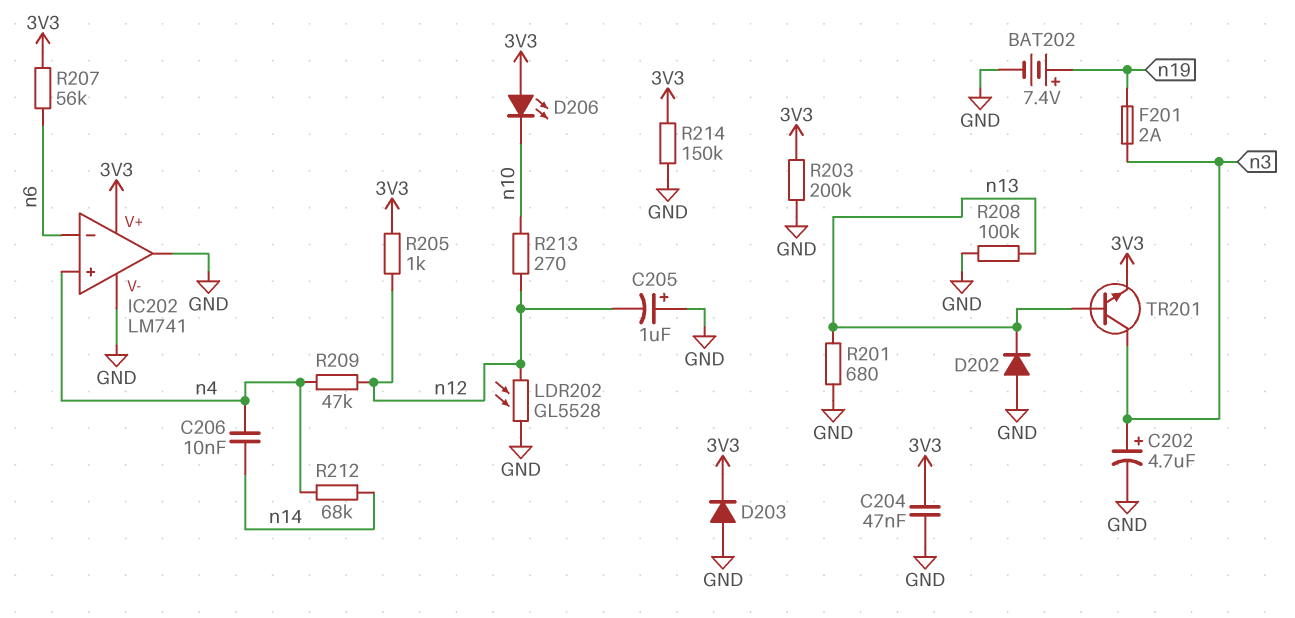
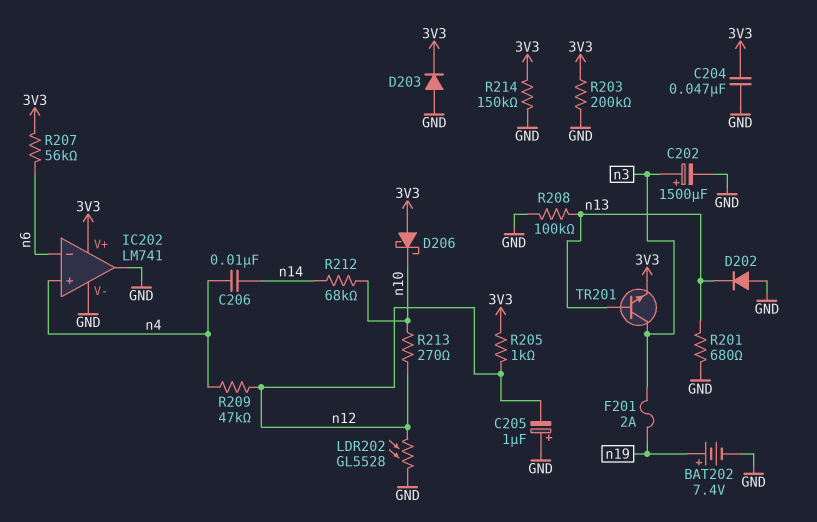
C202: 4.7uF (plus n3, minus GND) -> 1500uF (plus n3, minus GND)
D206: LED (A 3V3, K n10) -> schottky (A 3V3, K n10)
R212: 68k (n4, n14) -> 68k (n10, n14)

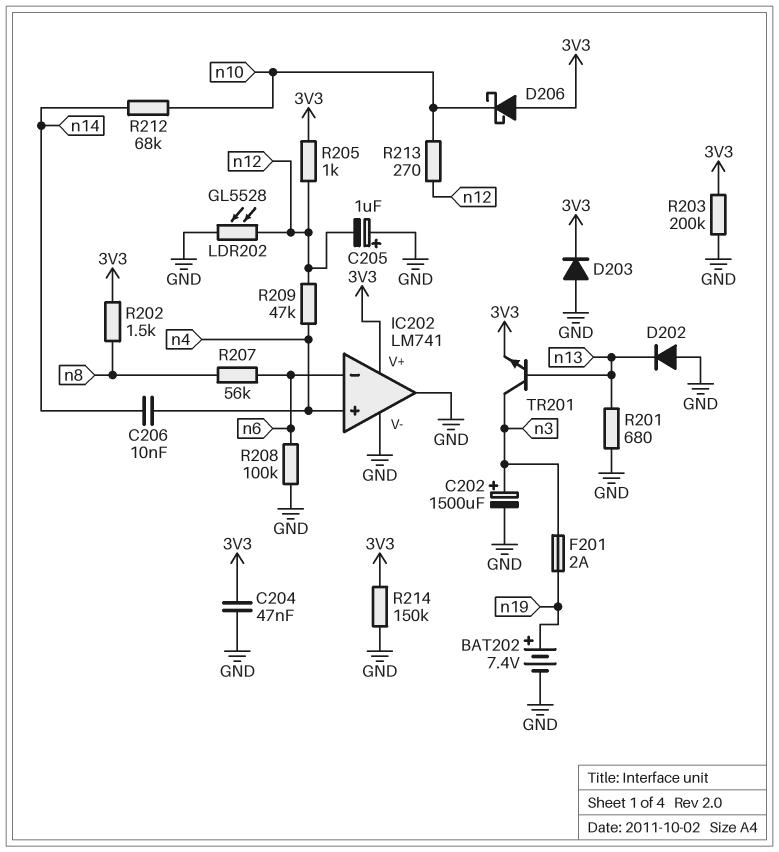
R202: none -> 1.5k (3V3, n8)
R207: 56k (3V3, n6) -> 56k (n6, n8)
R208: 100k (GND, n13) -> 100k (GND, n6)

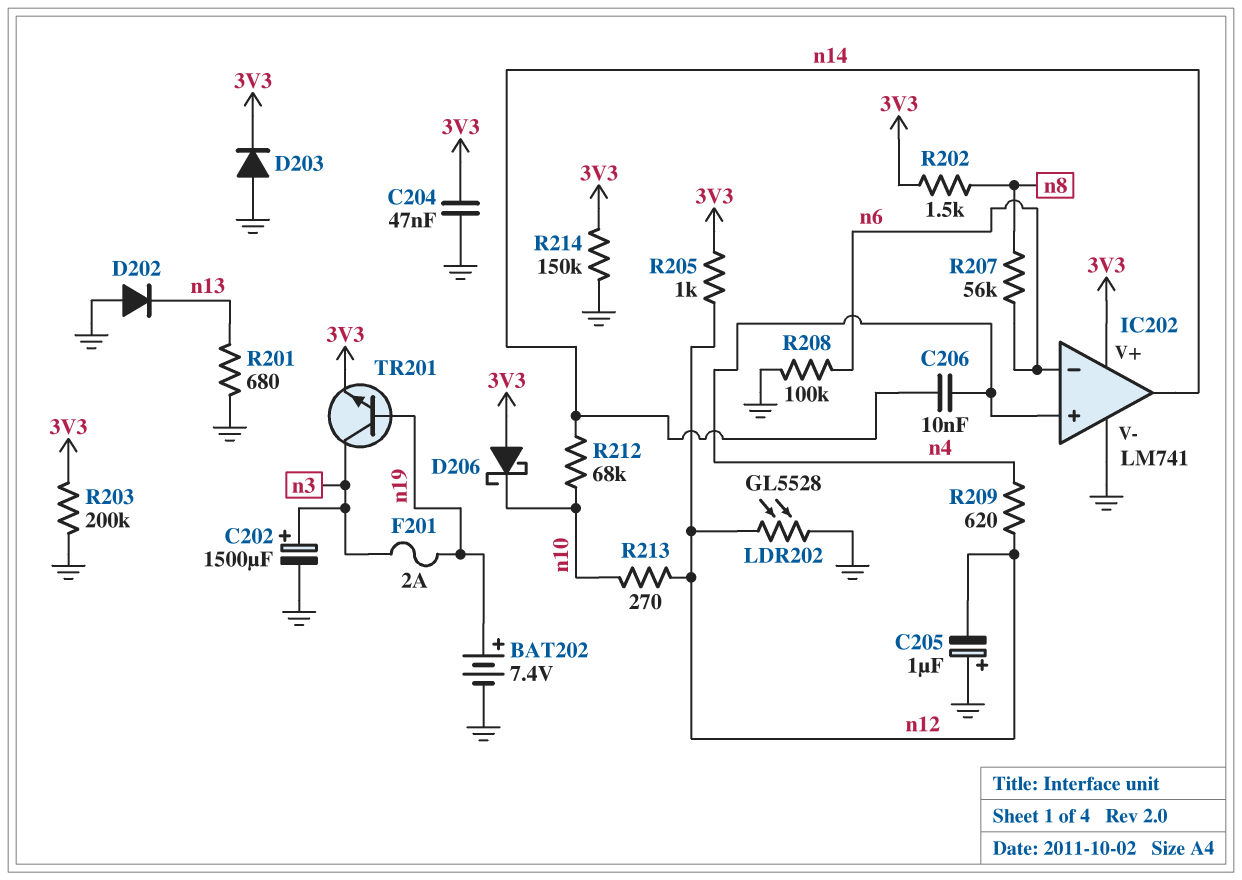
IC202 pin out: GND -> n14
R209: 47k (n4, n12) -> 620 (n4, n12)
TR201: NPN (B n13, C n3, E 3V3) -> NPN (B n19, C n3, E 3V3)

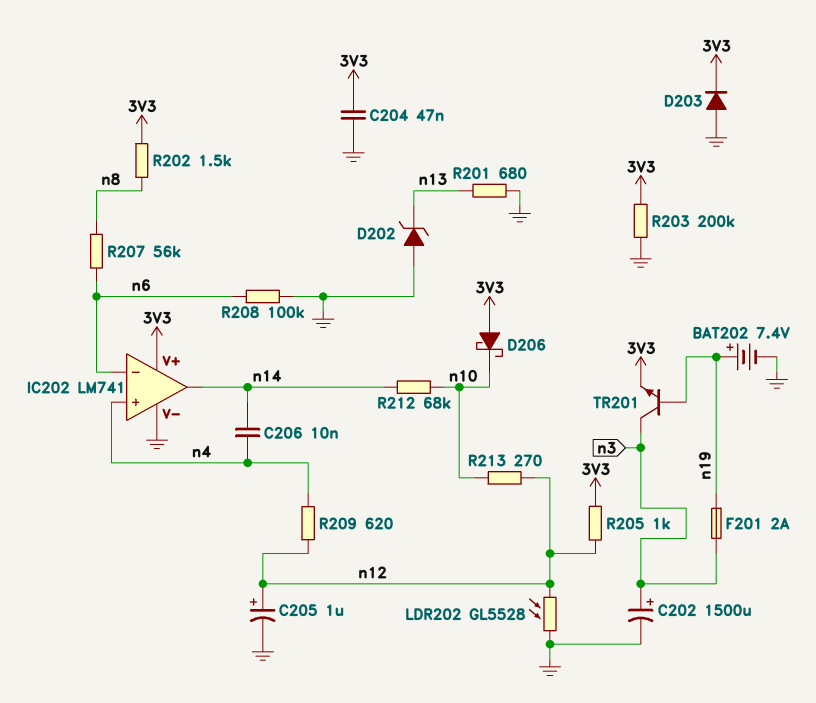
C205: 1uF (plus GND, minus n12) -> 1uF (plus n12, minus GND)
D202: diode (A GND, K n13) -> zener (A GND, K n13)
R214: 150k (3V3, GND) -> none

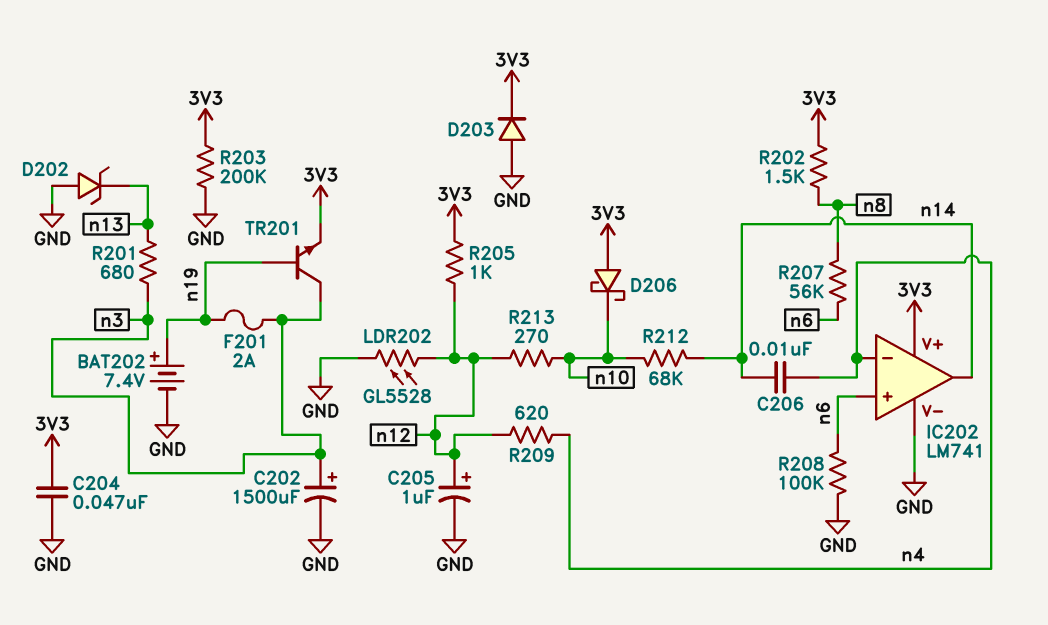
IC202 pin in+: n4 -> n6
IC202 pin in-: n6 -> n4
R201: 680 (GND, n13) -> 680 (n3, n13)

